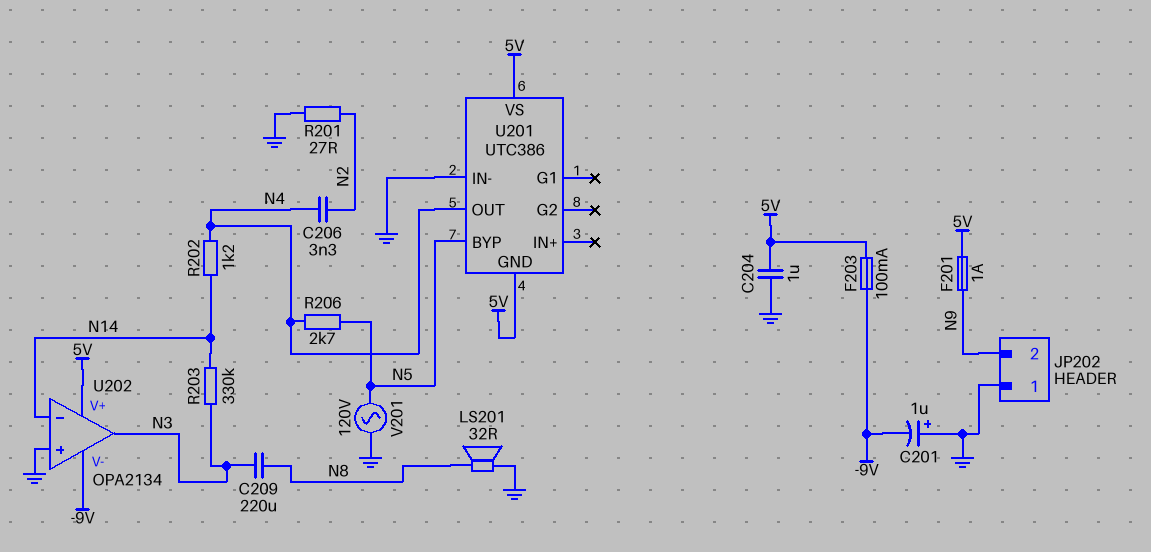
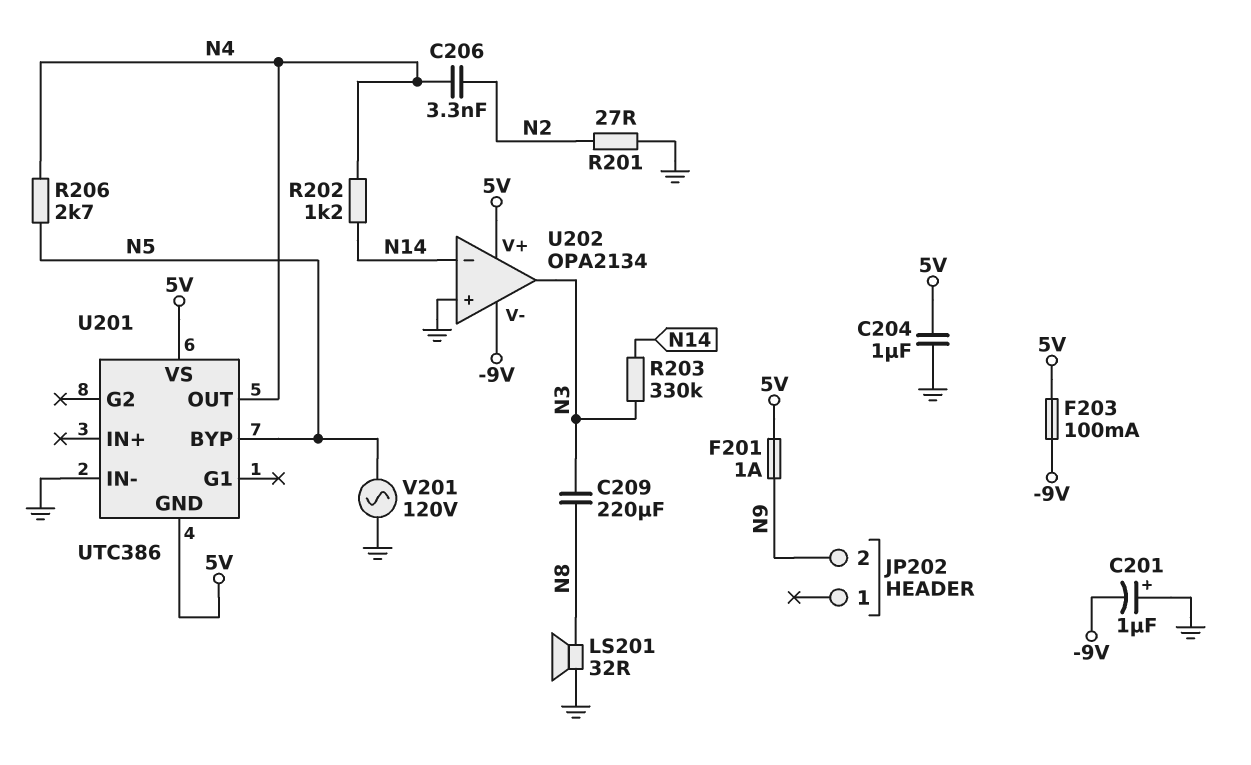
JP202 pin 1: GND -> none

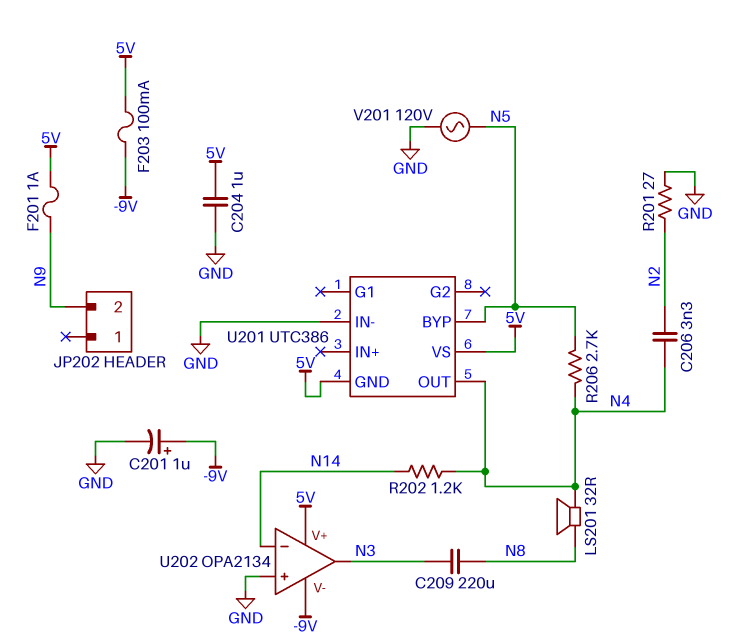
C201: 1uF (plus GND, minus -9V) -> 1uF (plus -9V, minus GND)
LS201: speaker 32R (GND, N8) -> speaker 32R (N4, N8)
R203: 330k (N3, N14) -> none

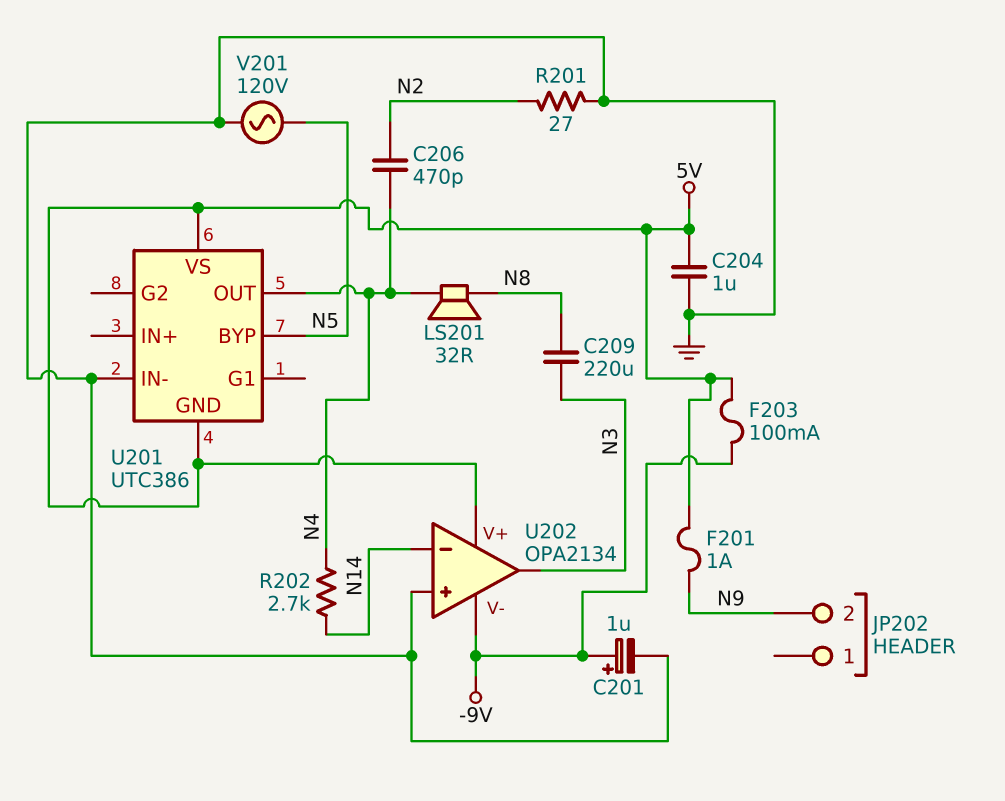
C206: 3.3nF (N2, N4) -> 470pF (N2, N4)
R202: 1.2k (N4, N14) -> 2.7k (N4, N14)
R206: 2.7k (N4, N5) -> none

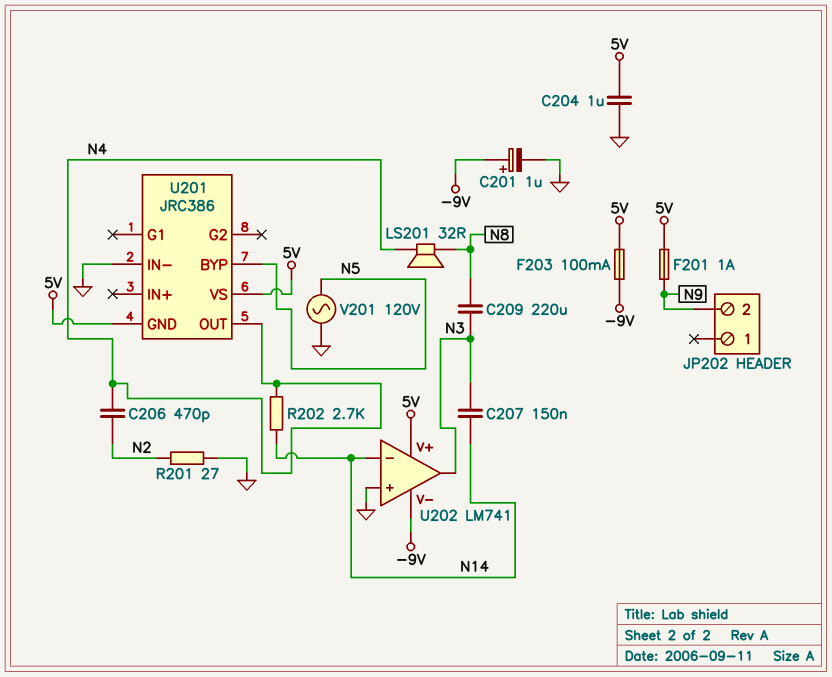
C207: none -> 150nF (N3, N14)
U201: UTC386 -> JRC386
U202: OPA2134 -> LM741

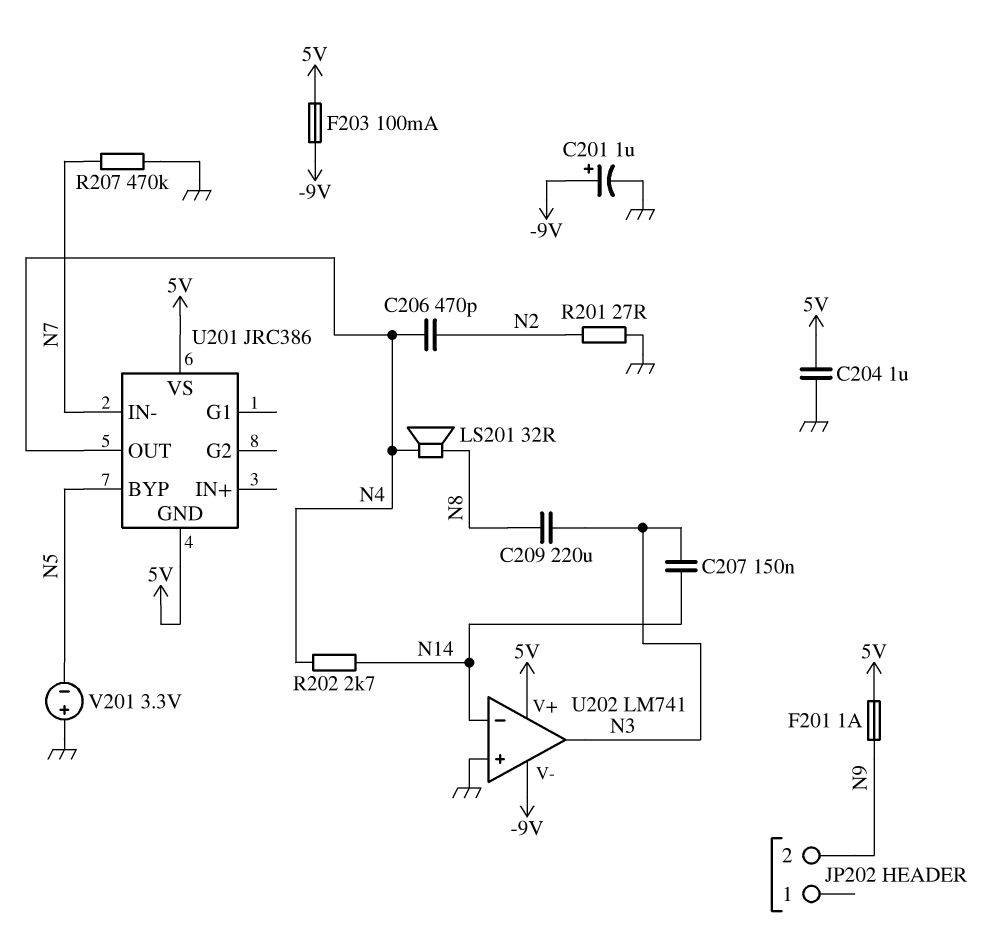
R207: none -> 470k (GND, N7)
U201 pin IN-: GND -> N7
V201: AC 120V (GND, N5) -> 3.3V (plus GND, minus N5)

